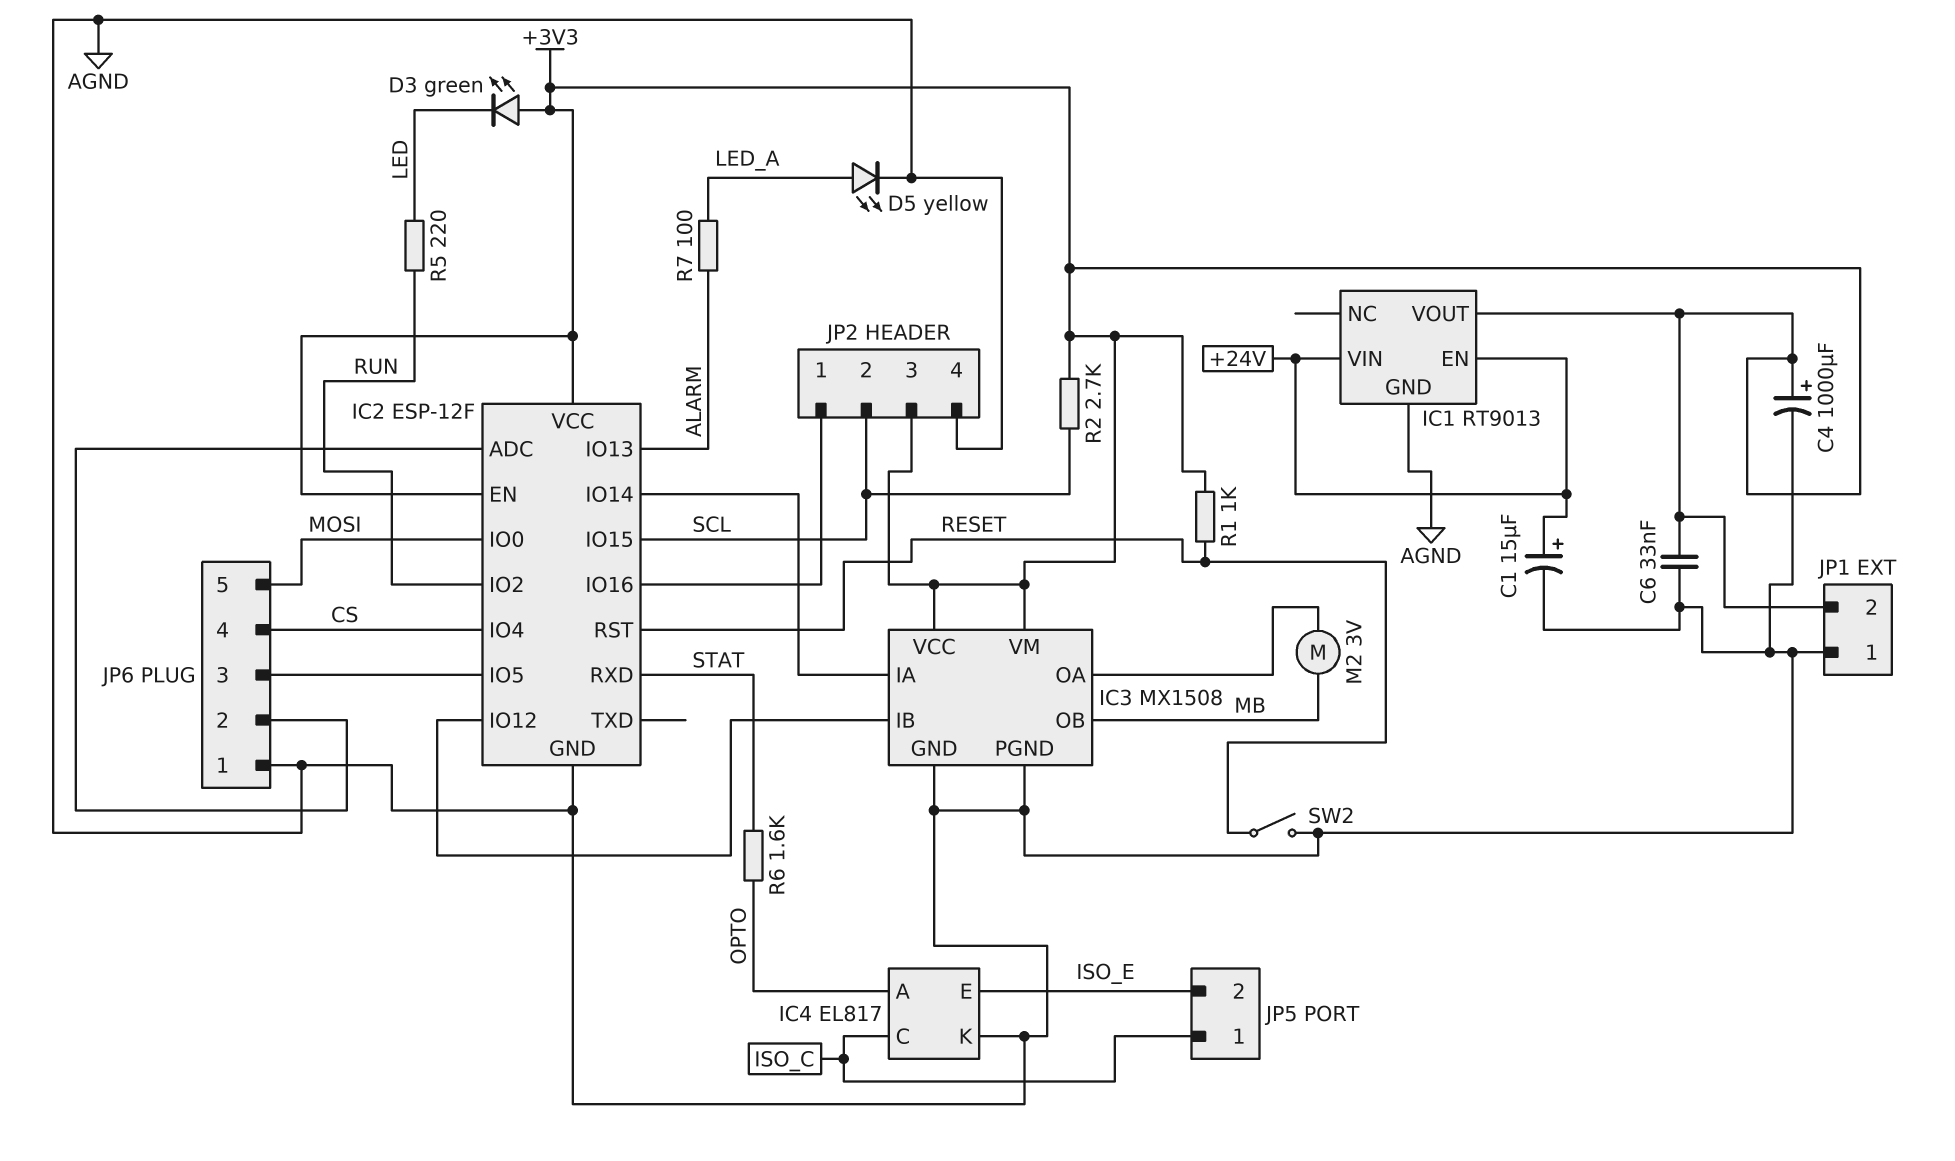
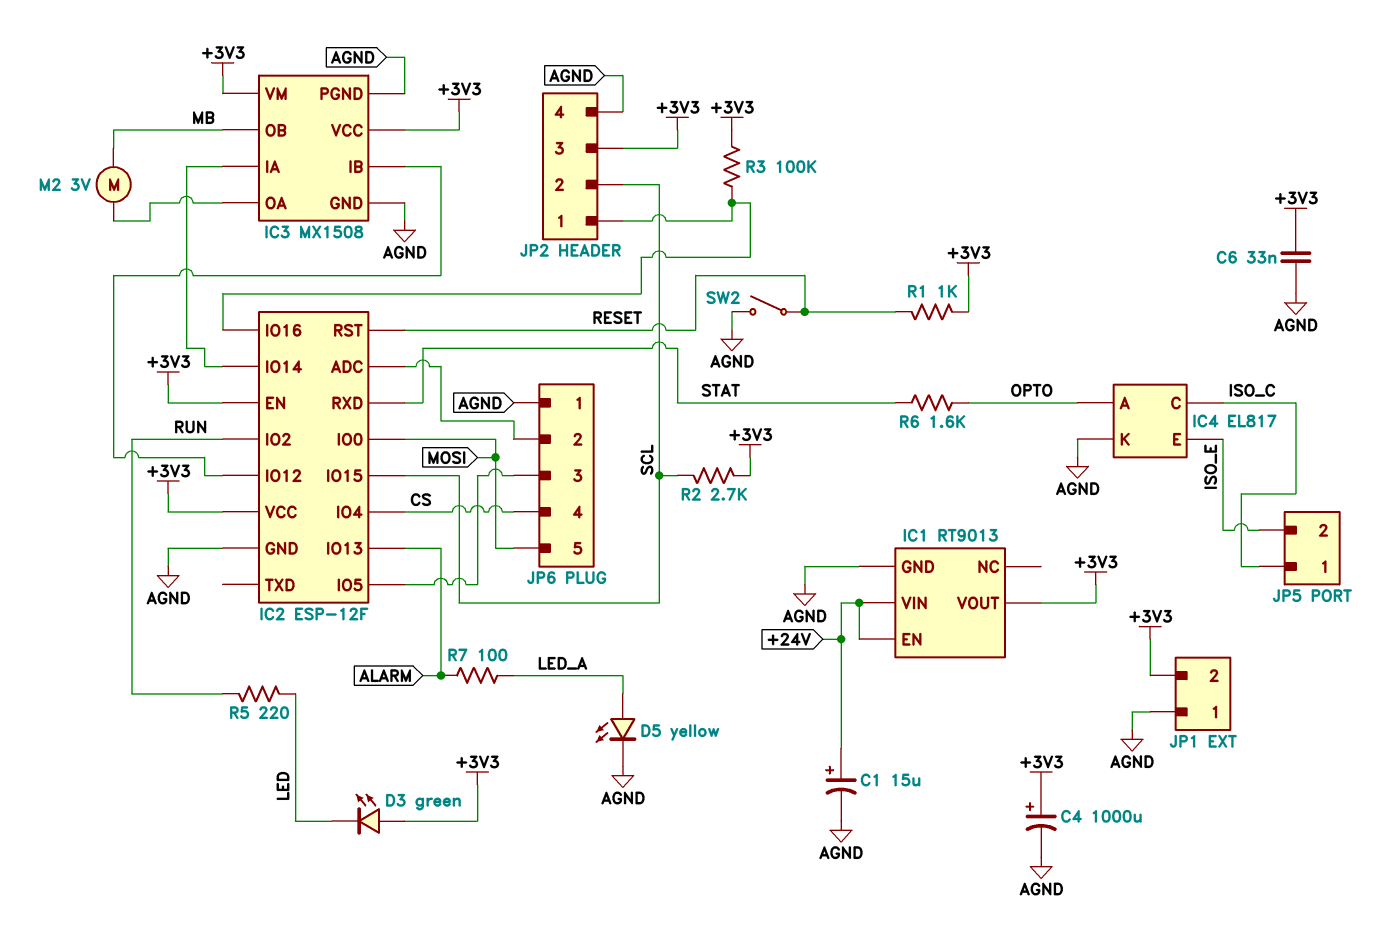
R3: none -> 100k (+3V3, IC2/IO16)

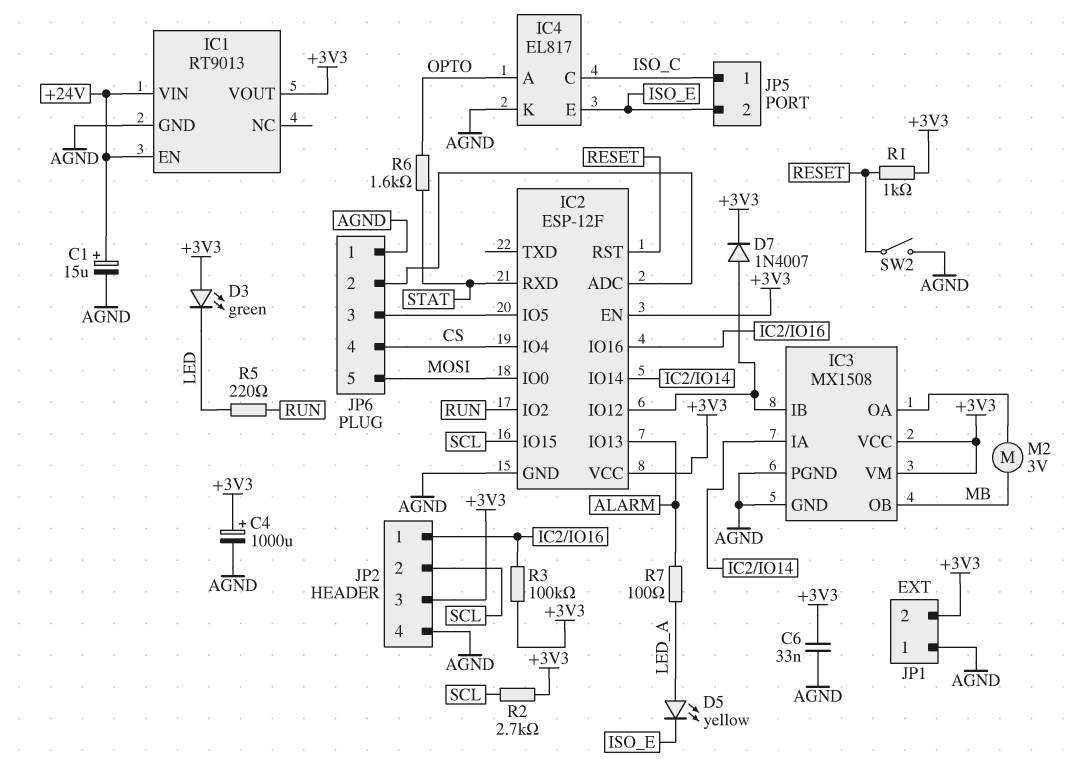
D5: LED yellow (A LED_A, K AGND) -> LED yellow (A LED_A, K ISO_E)
D7: none -> diode 1N4007 (A IC2/IO12, K +3V3)

